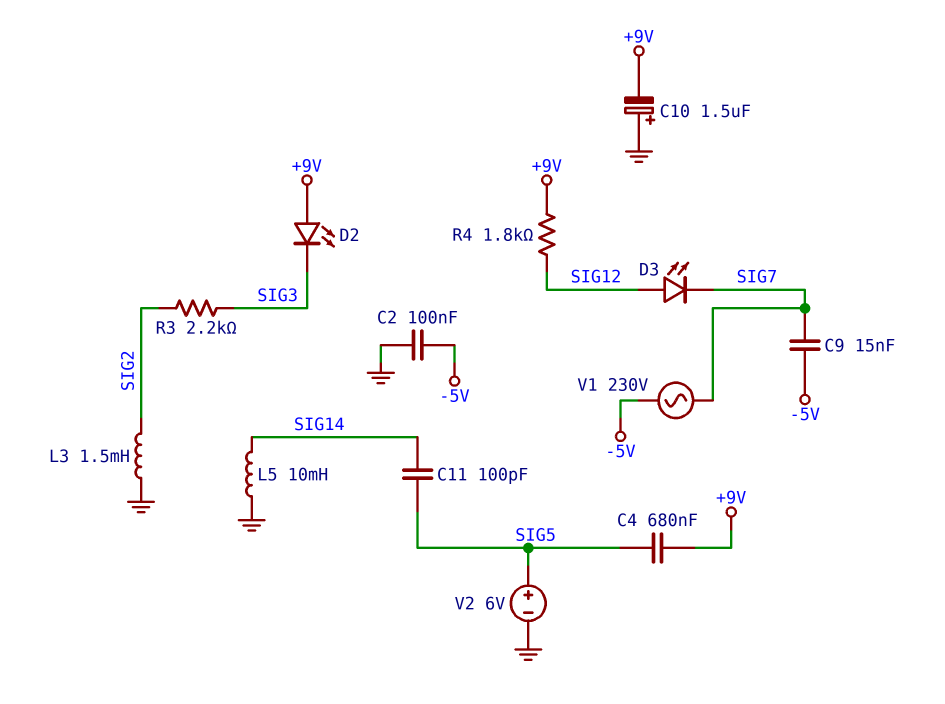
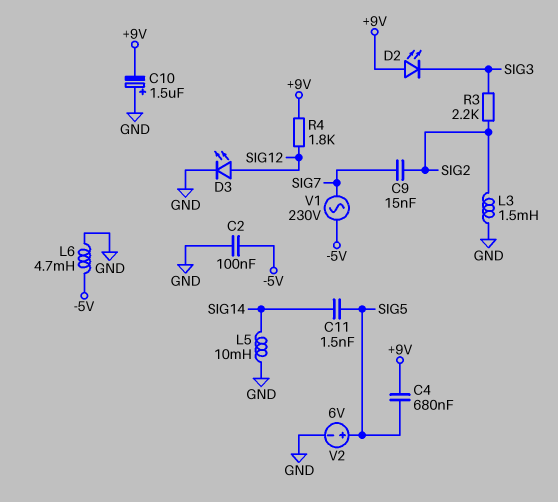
C9: 15nF (-5V, SIG7) -> 15nF (SIG2, SIG7)
C11: 100pF (SIG5, SIG14) -> 1.5nF (SIG5, SIG14)
D3: LED (A SIG12, K SIG7) -> LED (A SIG12, K GND)
L6: none -> 4.7mH (-5V, GND)

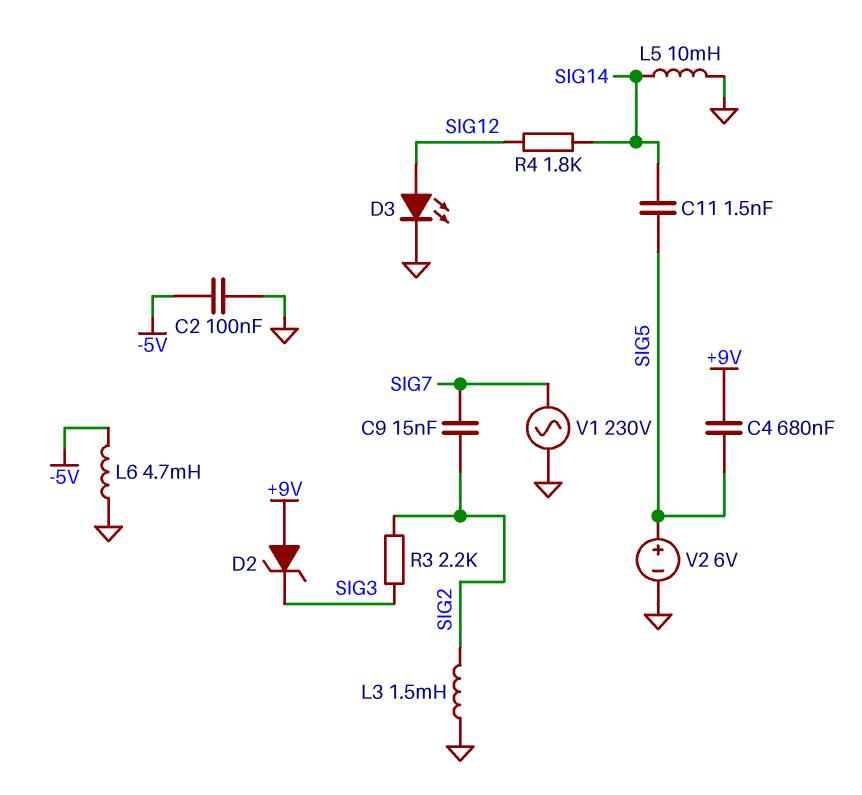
C10: 1.5uF (plus GND, minus +9V) -> none
D2: LED (A +9V, K SIG3) -> zener (A +9V, K SIG3)
R4: 1.8k (+9V, SIG12) -> 1.8k (SIG12, SIG14)
V1: AC 230V (-5V, SIG7) -> AC 230V (GND, SIG7)

